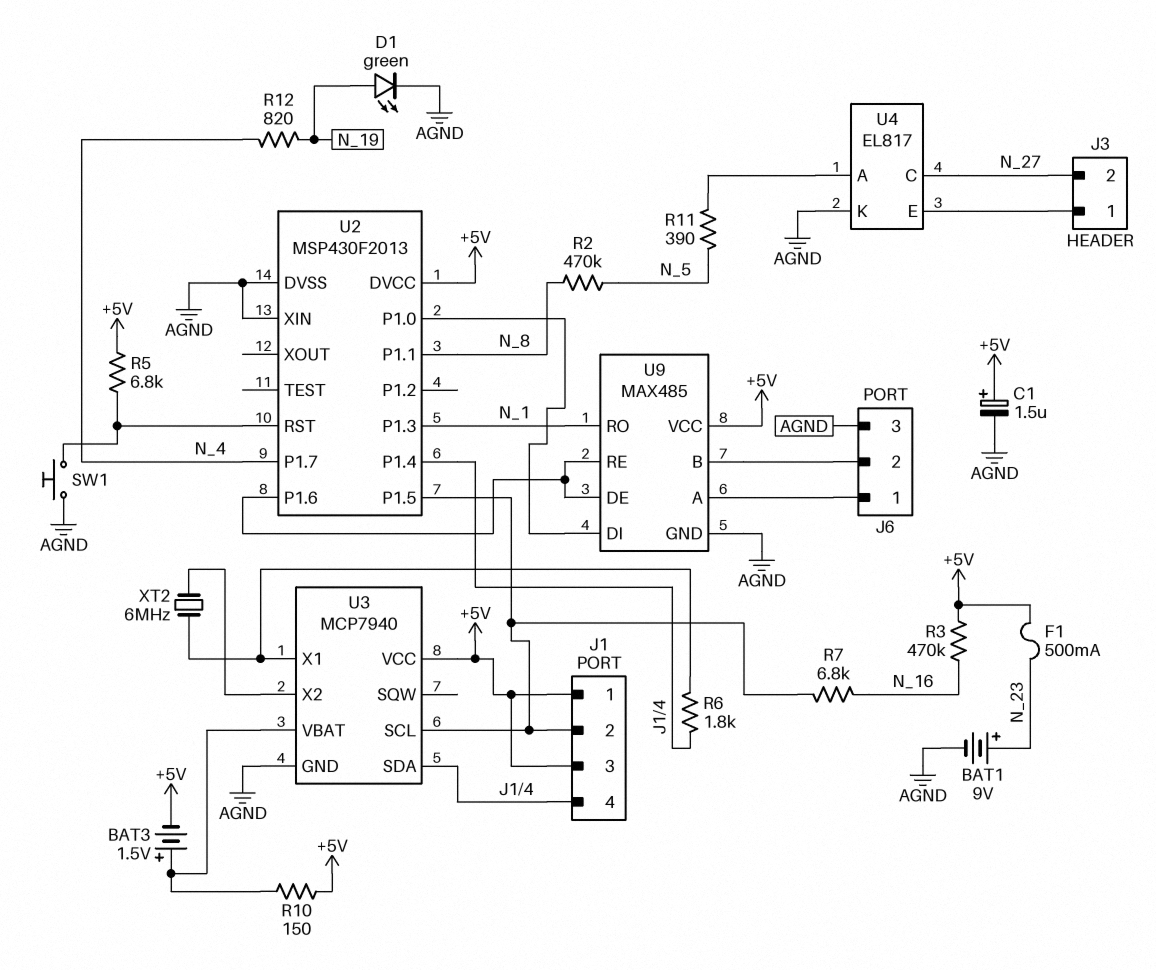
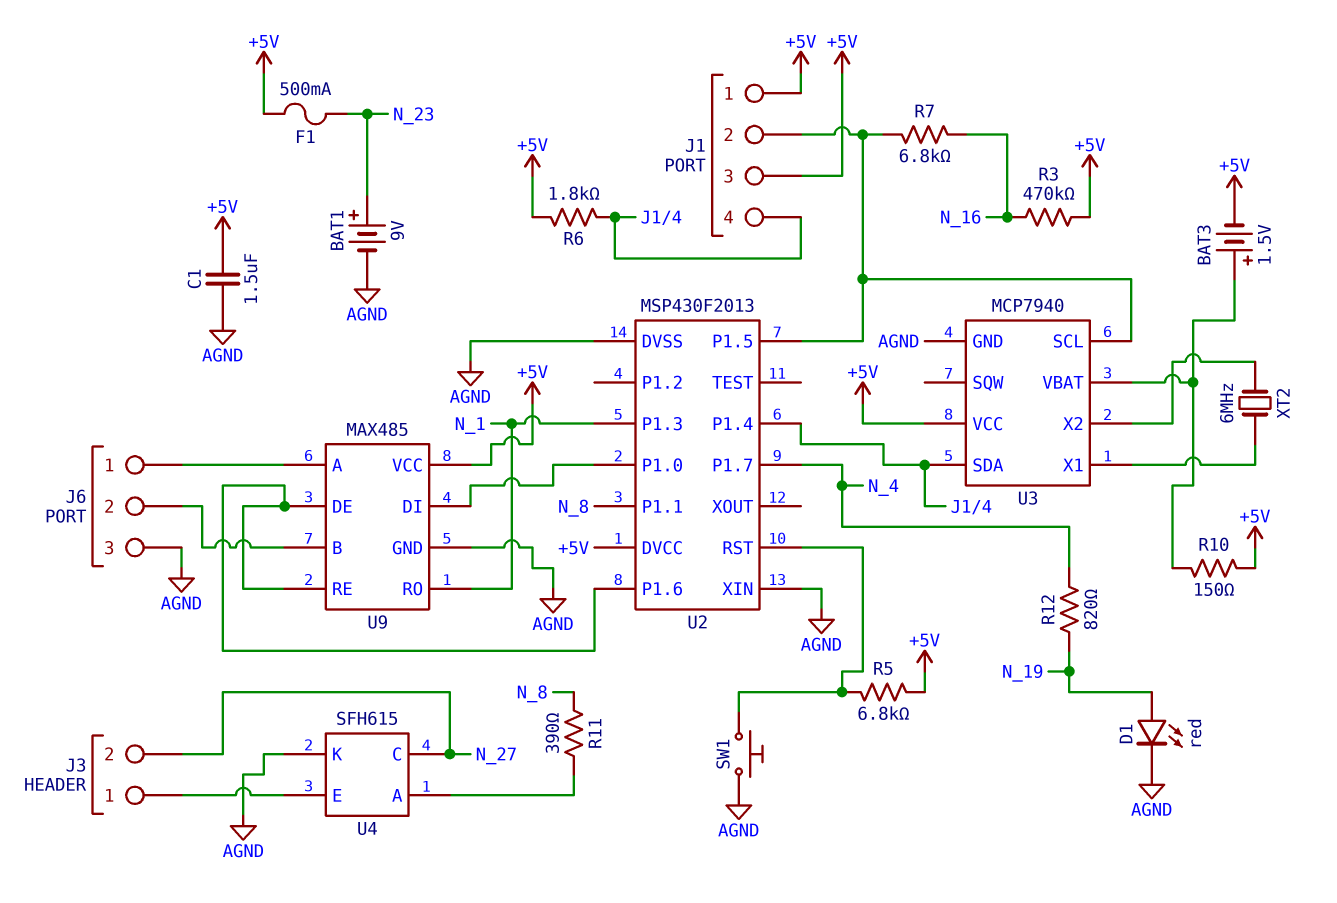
C1: 1.5uF (plus +5V, minus AGND) -> 1.5uF (+5V, AGND)
D1: LED green (A N_19, K AGND) -> LED red (A N_19, K AGND)
R2: 470k (N_5, N_8) -> none
R6: 1.8k (J1/4, U3/X1) -> 1.8k (+5V, J1/4)
R11: 390 (N_5, U4/A) -> 390 (N_8, U4/A)
U4: EL817 -> SFH615

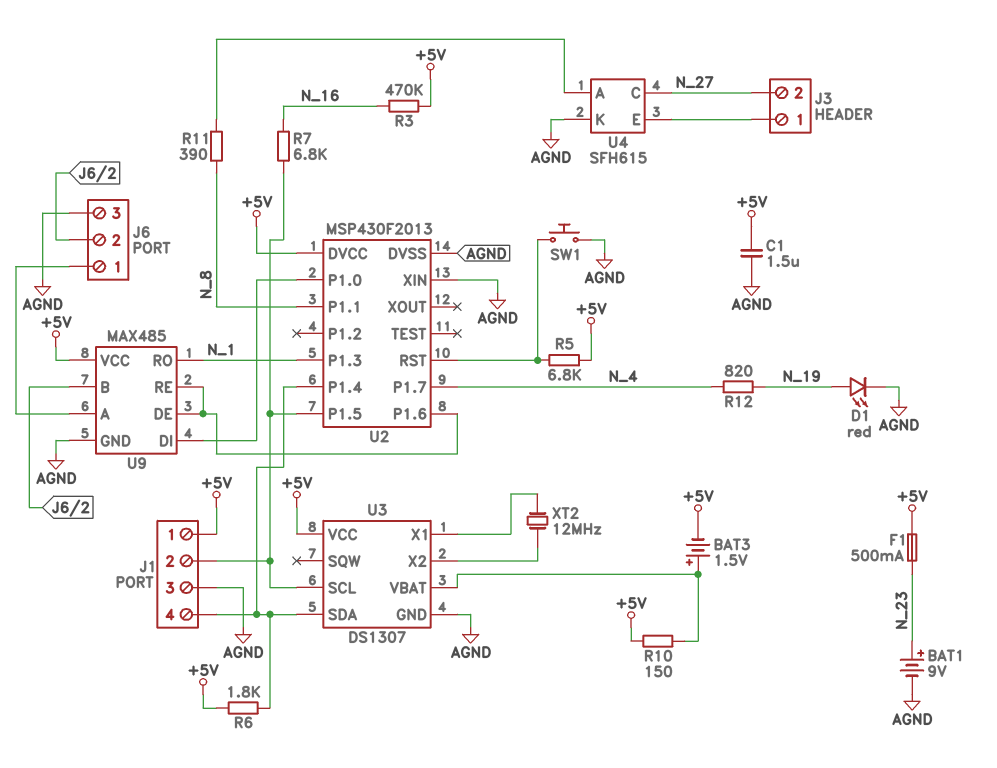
J1 pin 3: +5V -> AGND
U3: MCP7940 -> DS1307
XT2: 6MHz (U3/X1, U3/X2) -> 12MHz (U3/X1, U3/X2)

